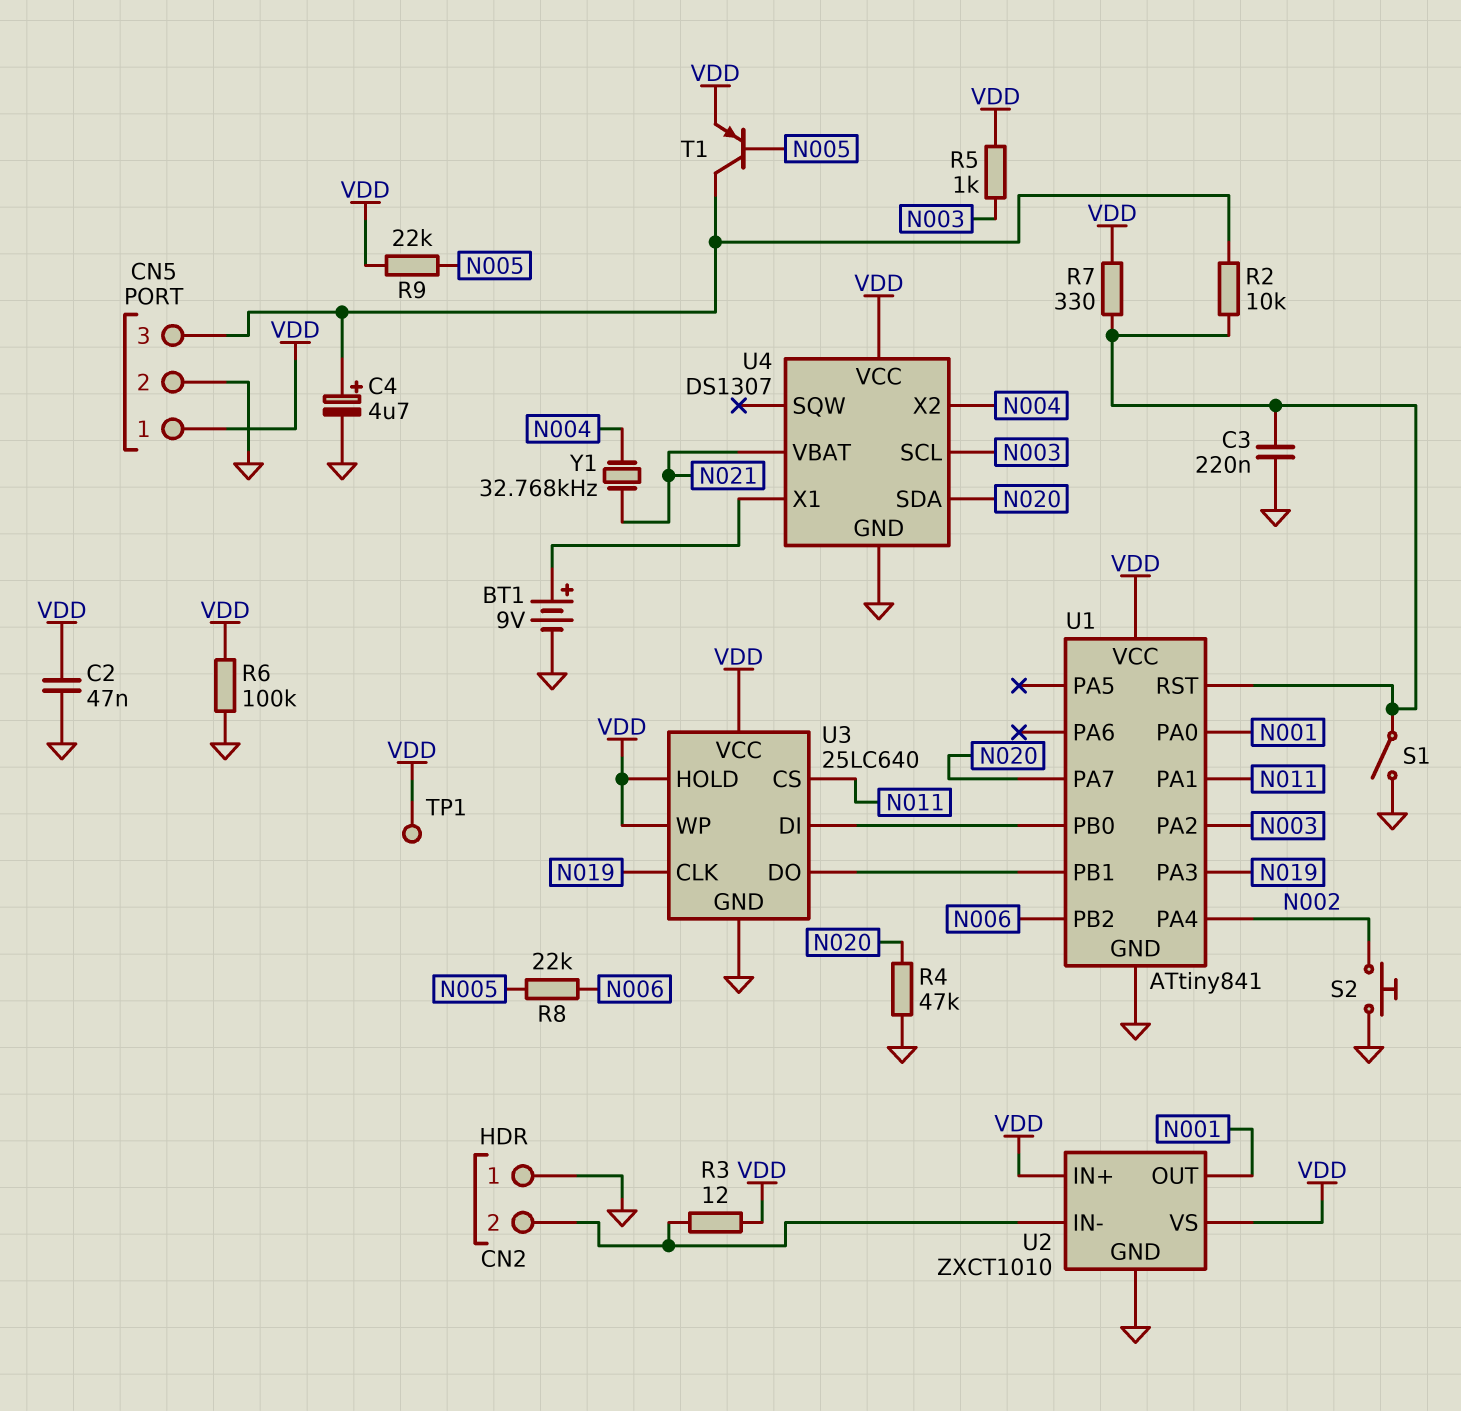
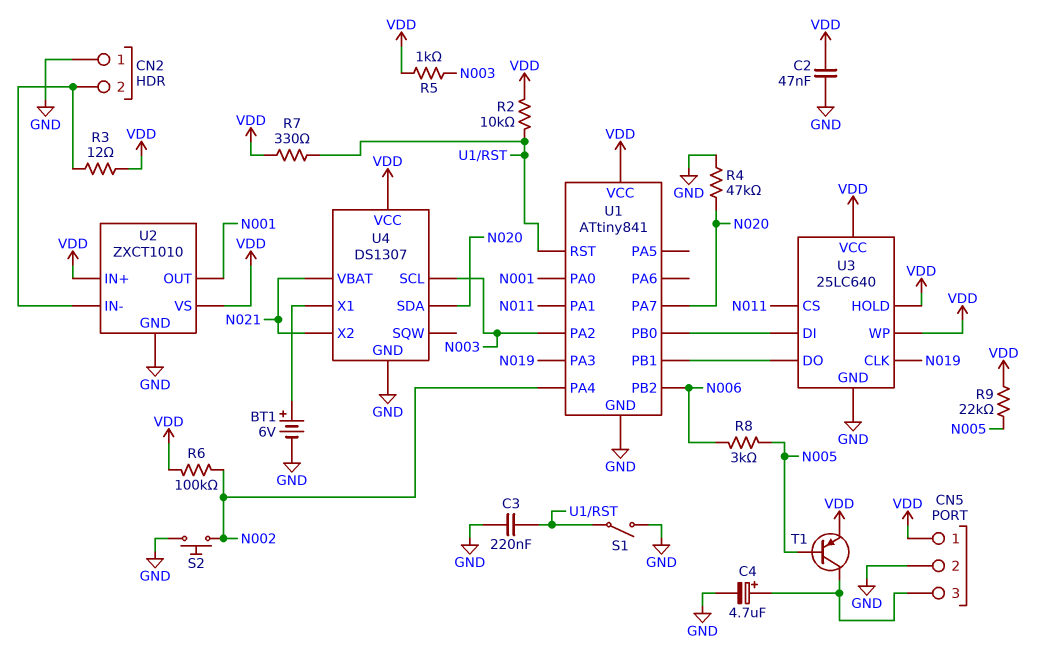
BT1: 9V (plus U4/X1, minus GND) -> 6V (plus U4/X1, minus GND)
R2: 10k (CN5/3, U1/RST) -> 10k (U1/RST, VDD)
R6: 100k (GND, VDD) -> 100k (N002, VDD)
R8: 22k (N005, N006) -> 3k (N005, N006)
TP1: test point (VDD) -> none
U4 pin X2: N004 -> N021
Y1: 32.768kHz (N004, N021) -> none

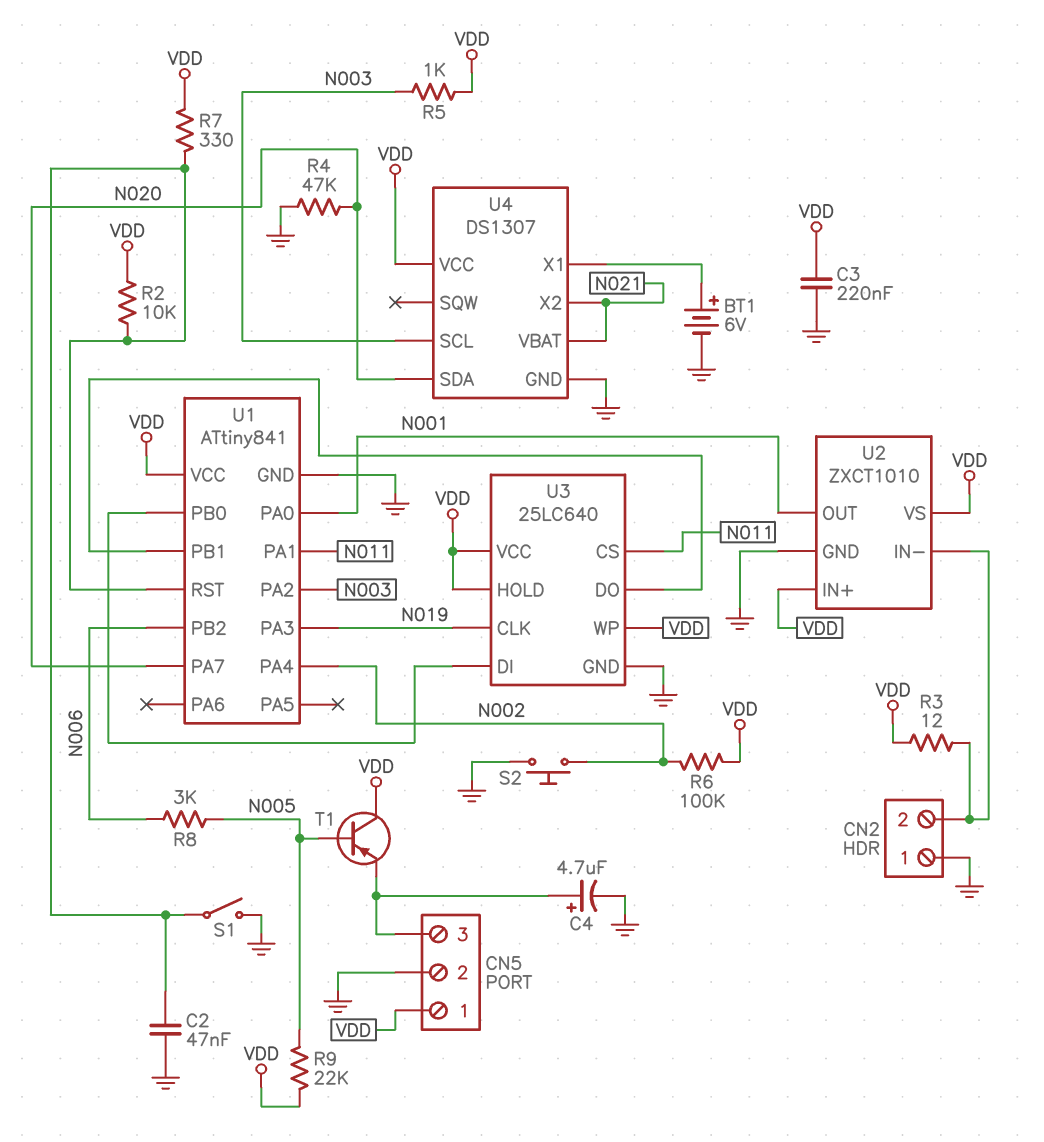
C2: 47nF (GND, VDD) -> 47nF (GND, U1/RST)
C3: 220nF (GND, U1/RST) -> 220nF (GND, VDD)
T1: PNP (B N005, C CN5/3, E VDD) -> PNP (B N005, C VDD, E CN5/3)

